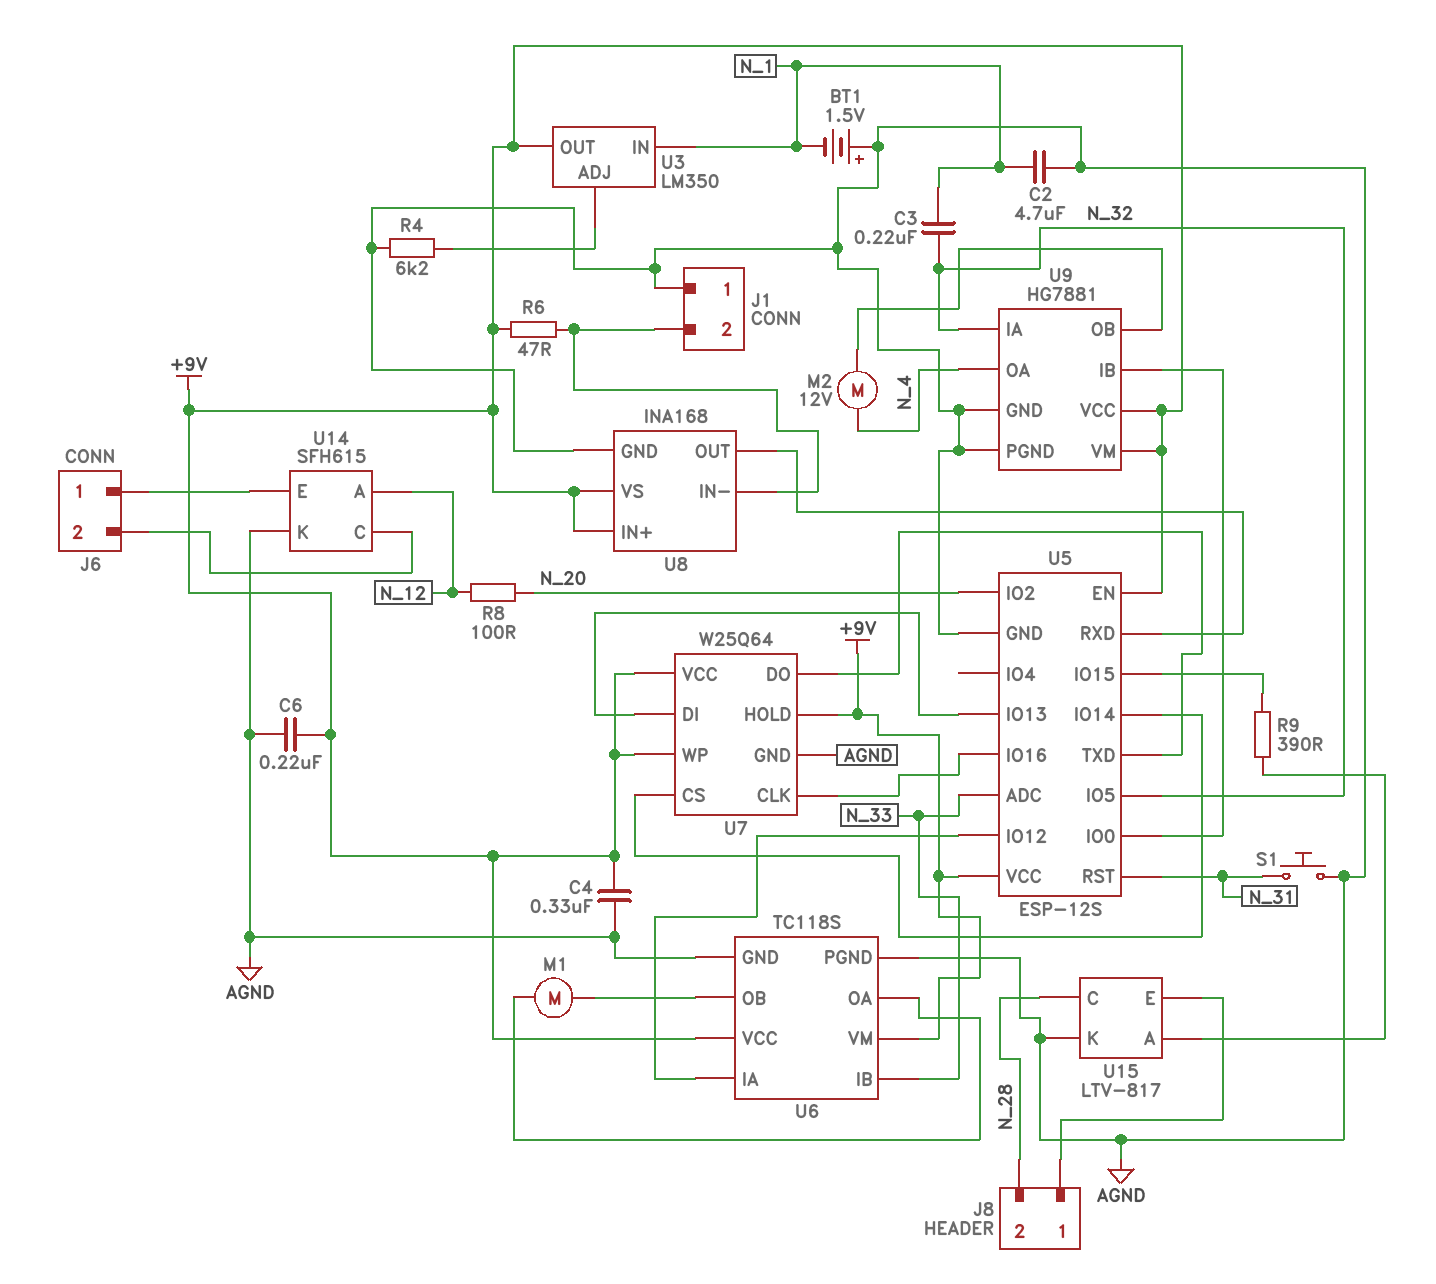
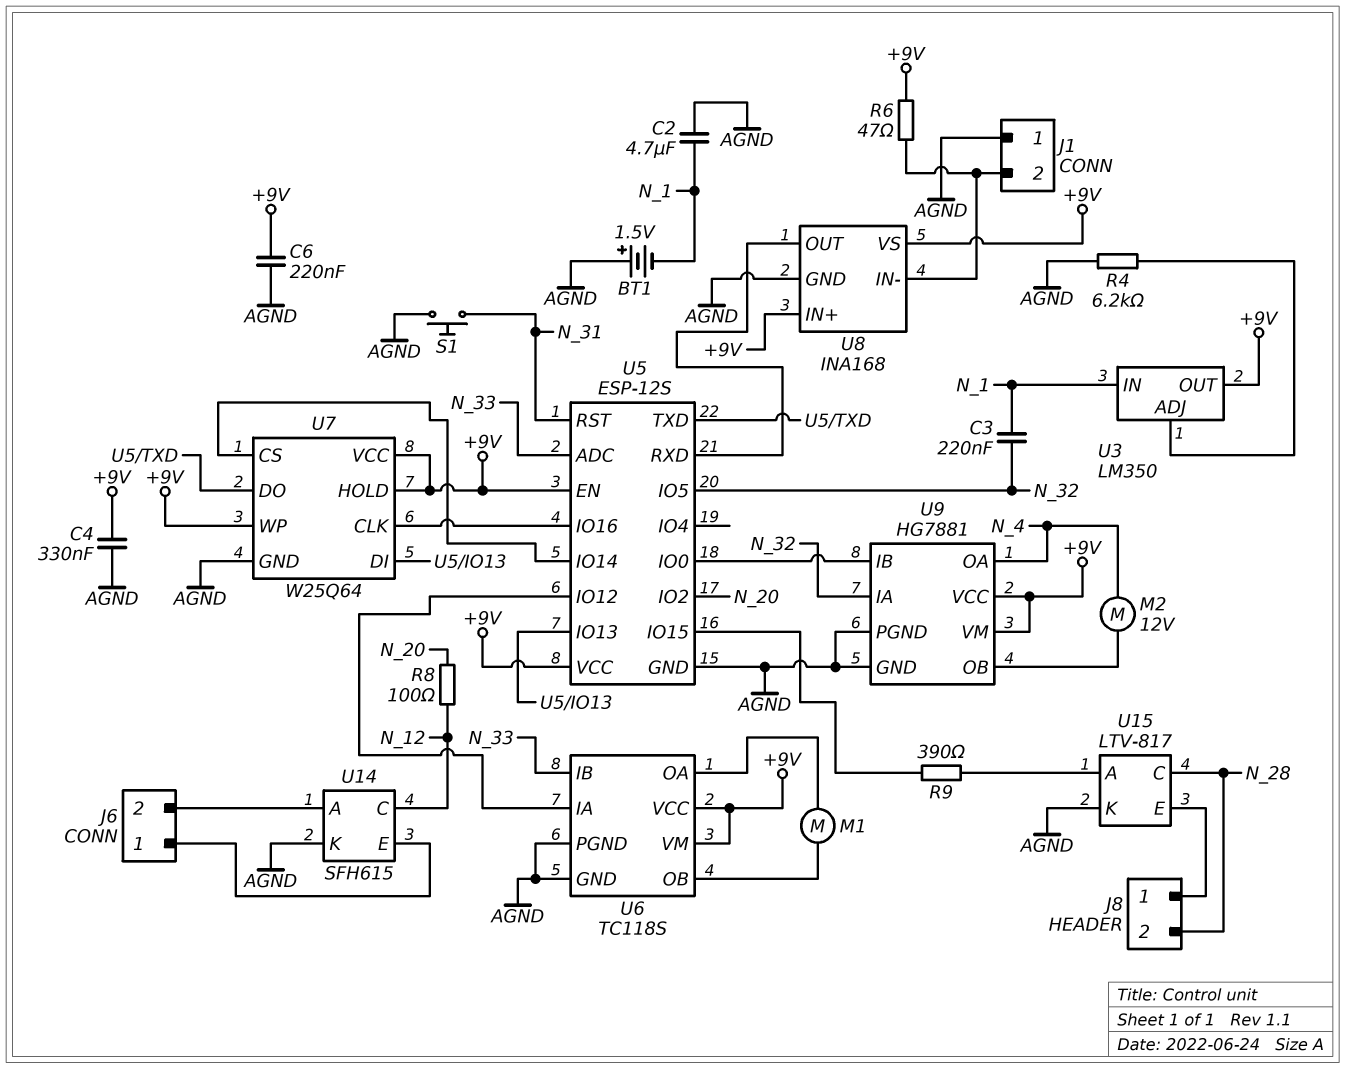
U14 pin A: N_12 -> J6/2
U14 pin C: J6/2 -> N_12

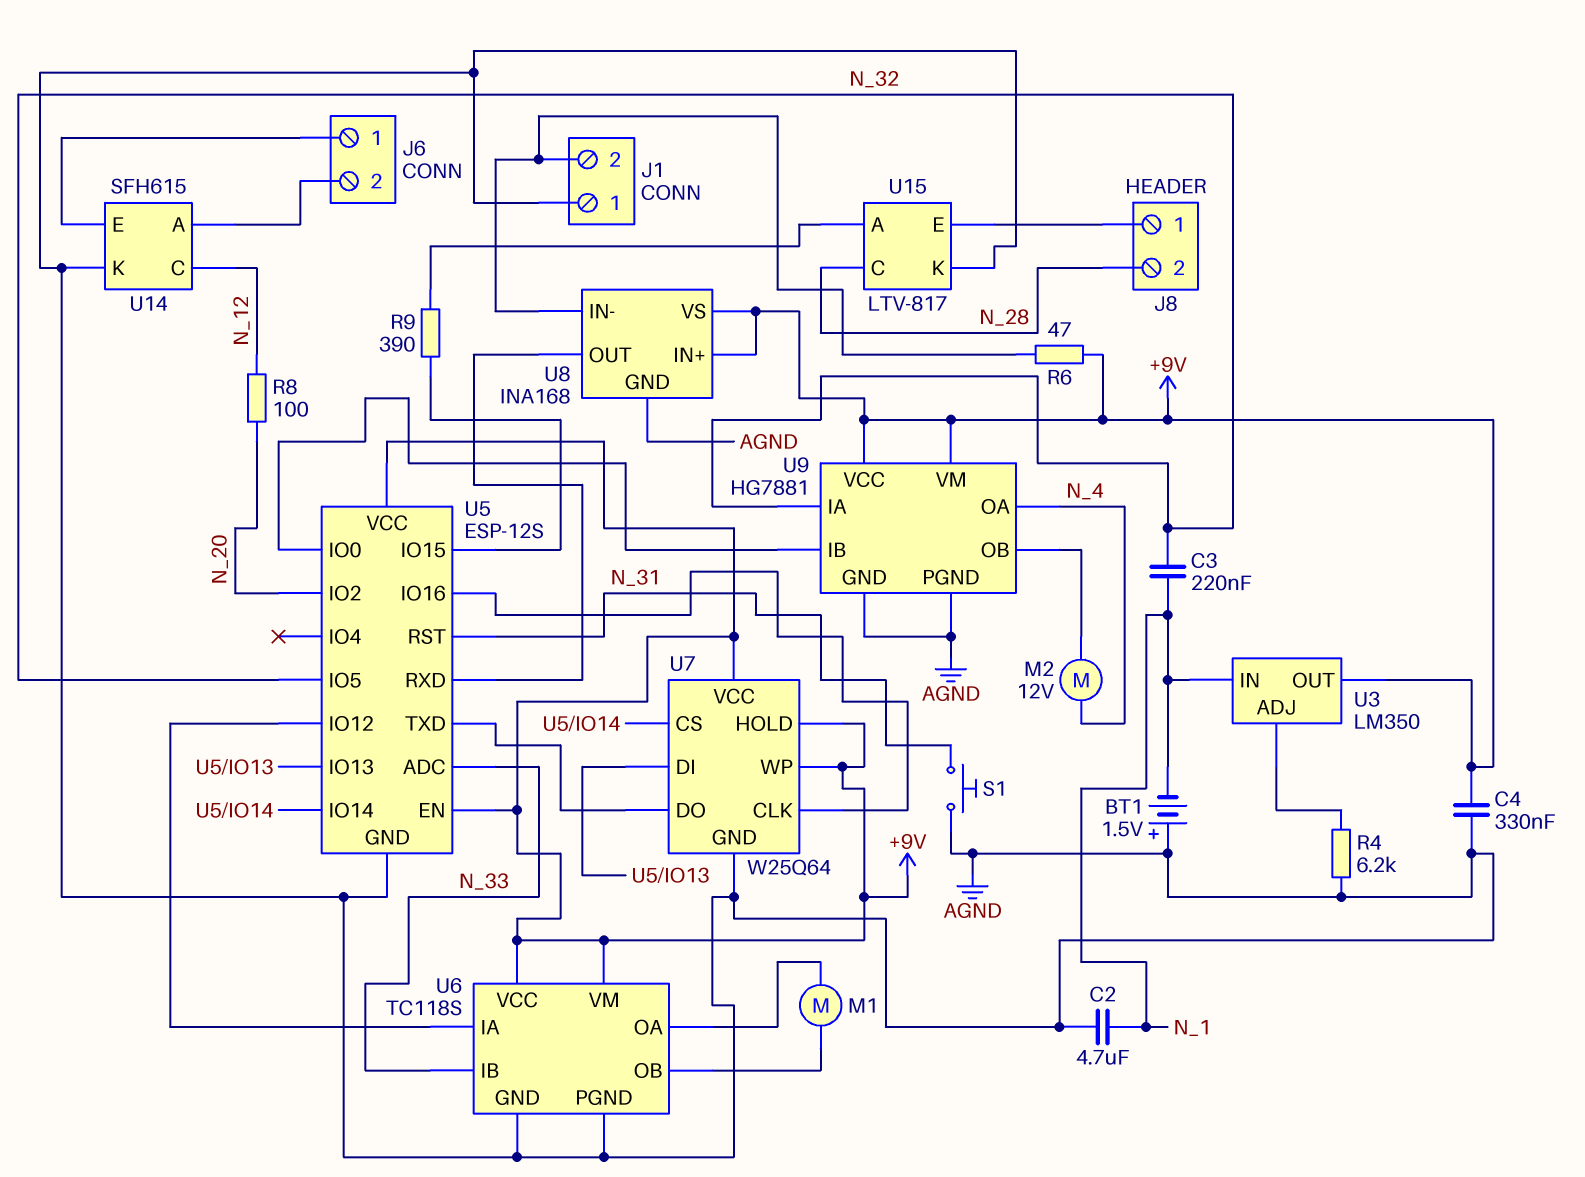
C6: 220nF (+9V, AGND) -> none

